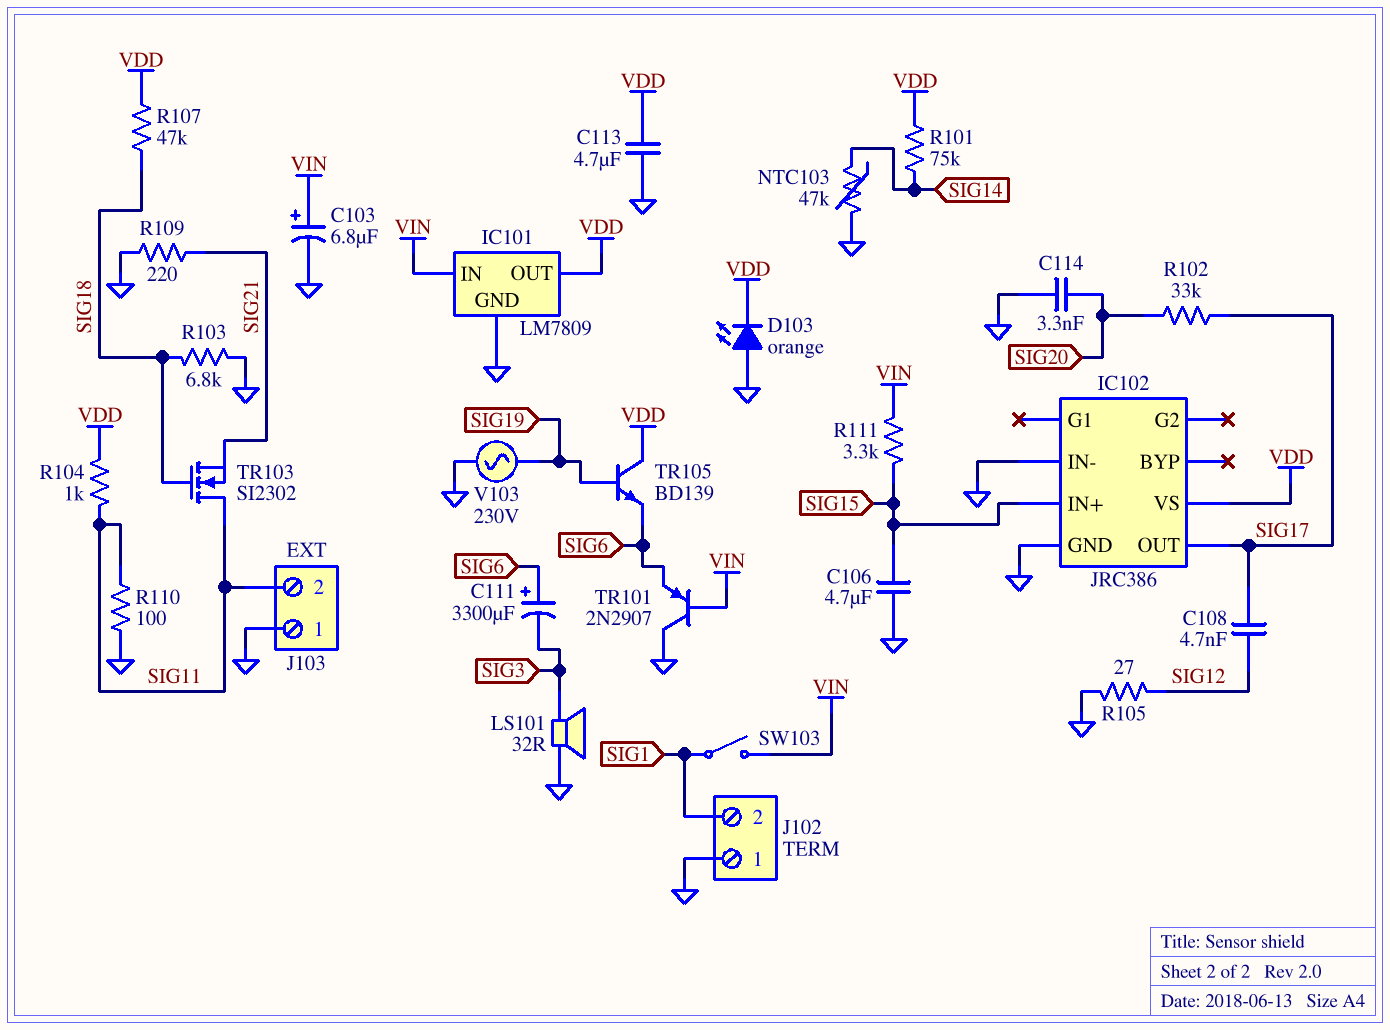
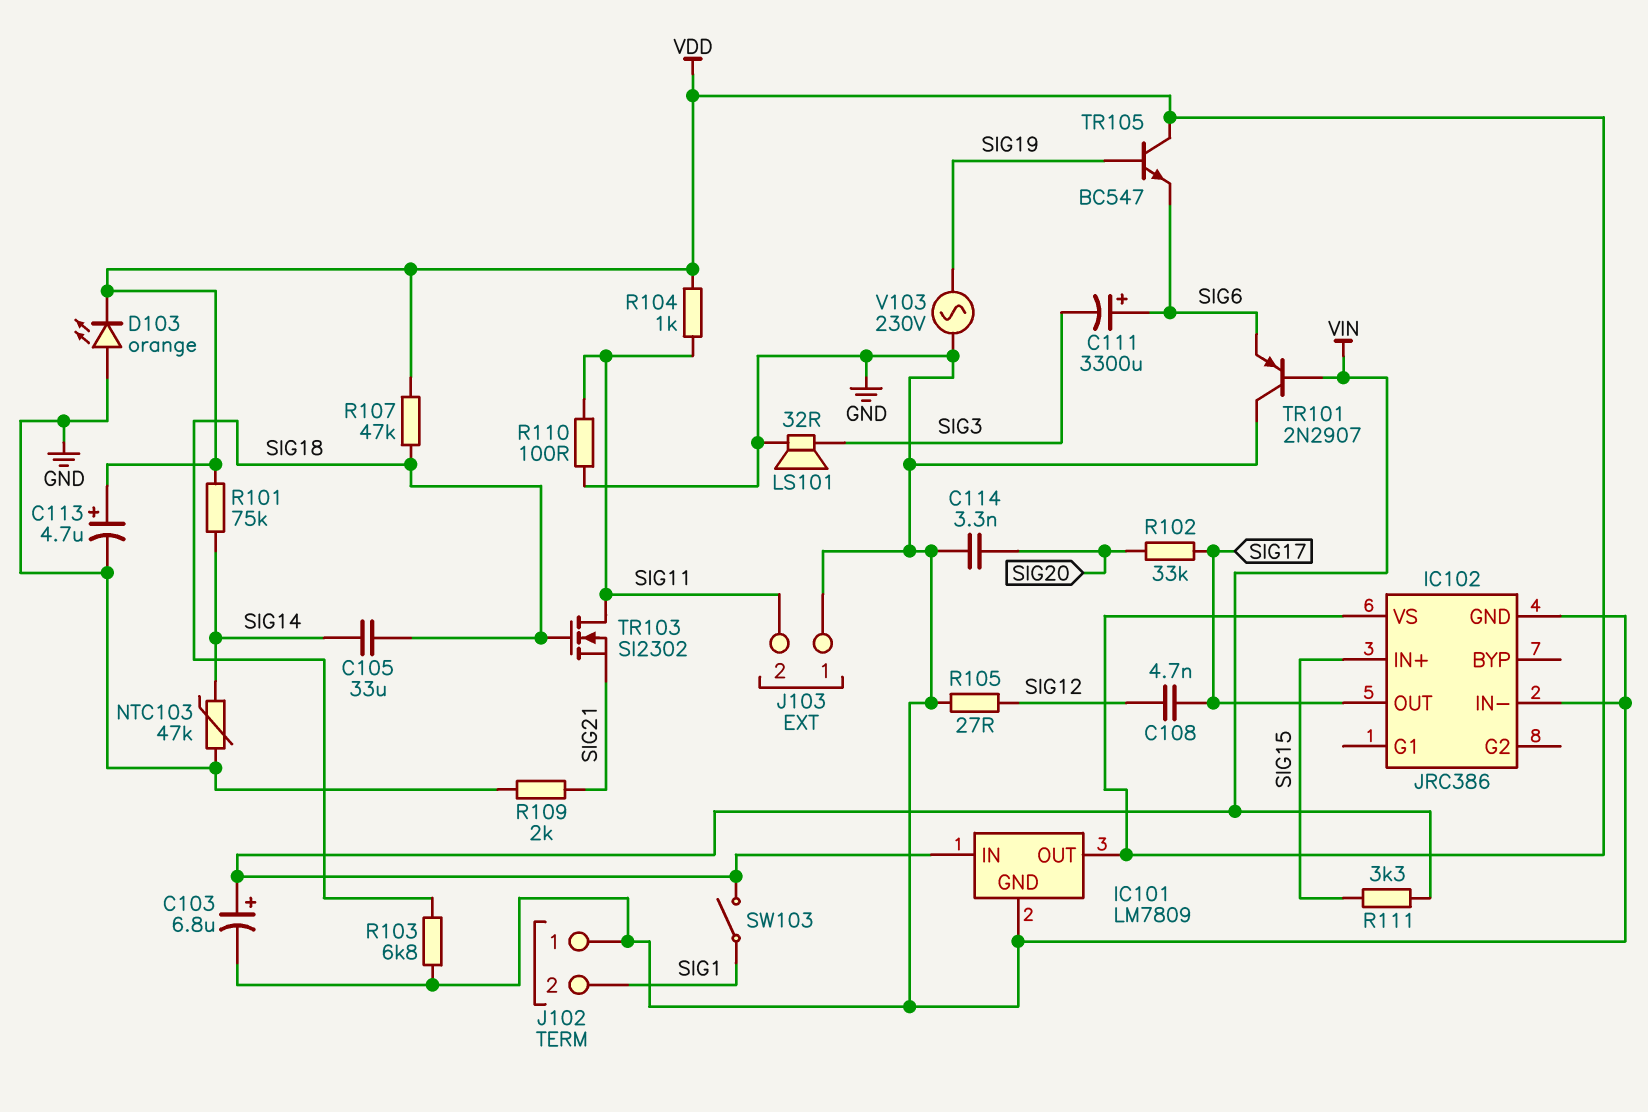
C105: none -> 33uF (SIG14, SIG18)
C106: 4.7uF (GND, SIG15) -> none
C113: 4.7uF (GND, VDD) -> 4.7uF (plus VDD, minus GND)
R109: 220 (GND, SIG21) -> 2k (GND, SIG21)
TR105: NPN BD139 (B SIG19, C VDD, E SIG6) -> NPN BC547 (B SIG19, C VDD, E SIG6)

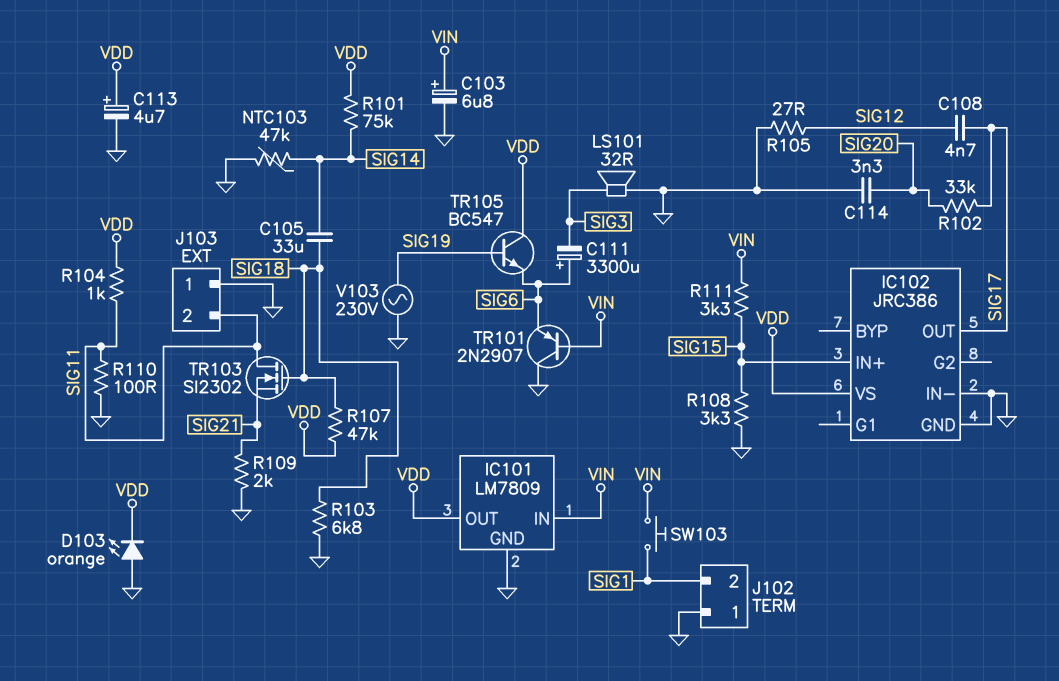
R108: none -> 3.3k (GND, SIG15)
SW103: switch (SIG1, VIN) -> button (SIG1, VIN)

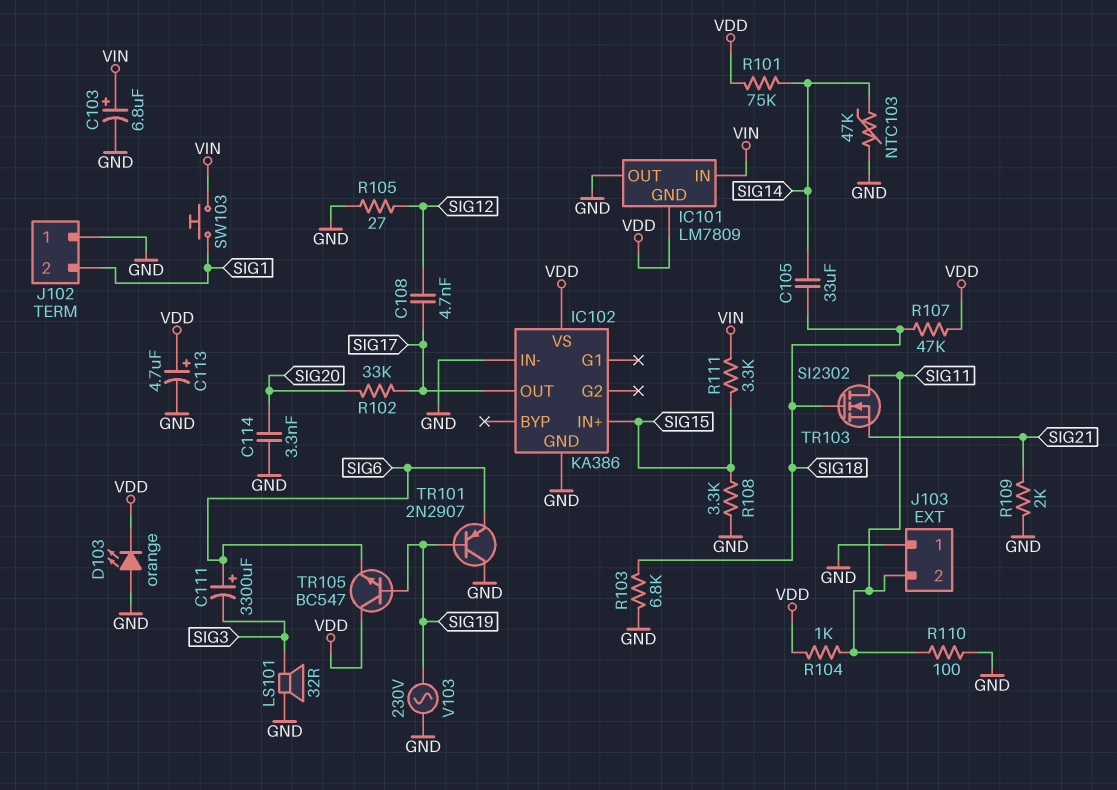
IC101 pin GND: GND -> VDD
IC101 pin OUT: VDD -> GND
IC102: JRC386 -> KA386
TR101: PNP 2N2907 (B VIN, C GND, E SIG6) -> PNP 2N2907 (B SIG19, C GND, E SIG6)

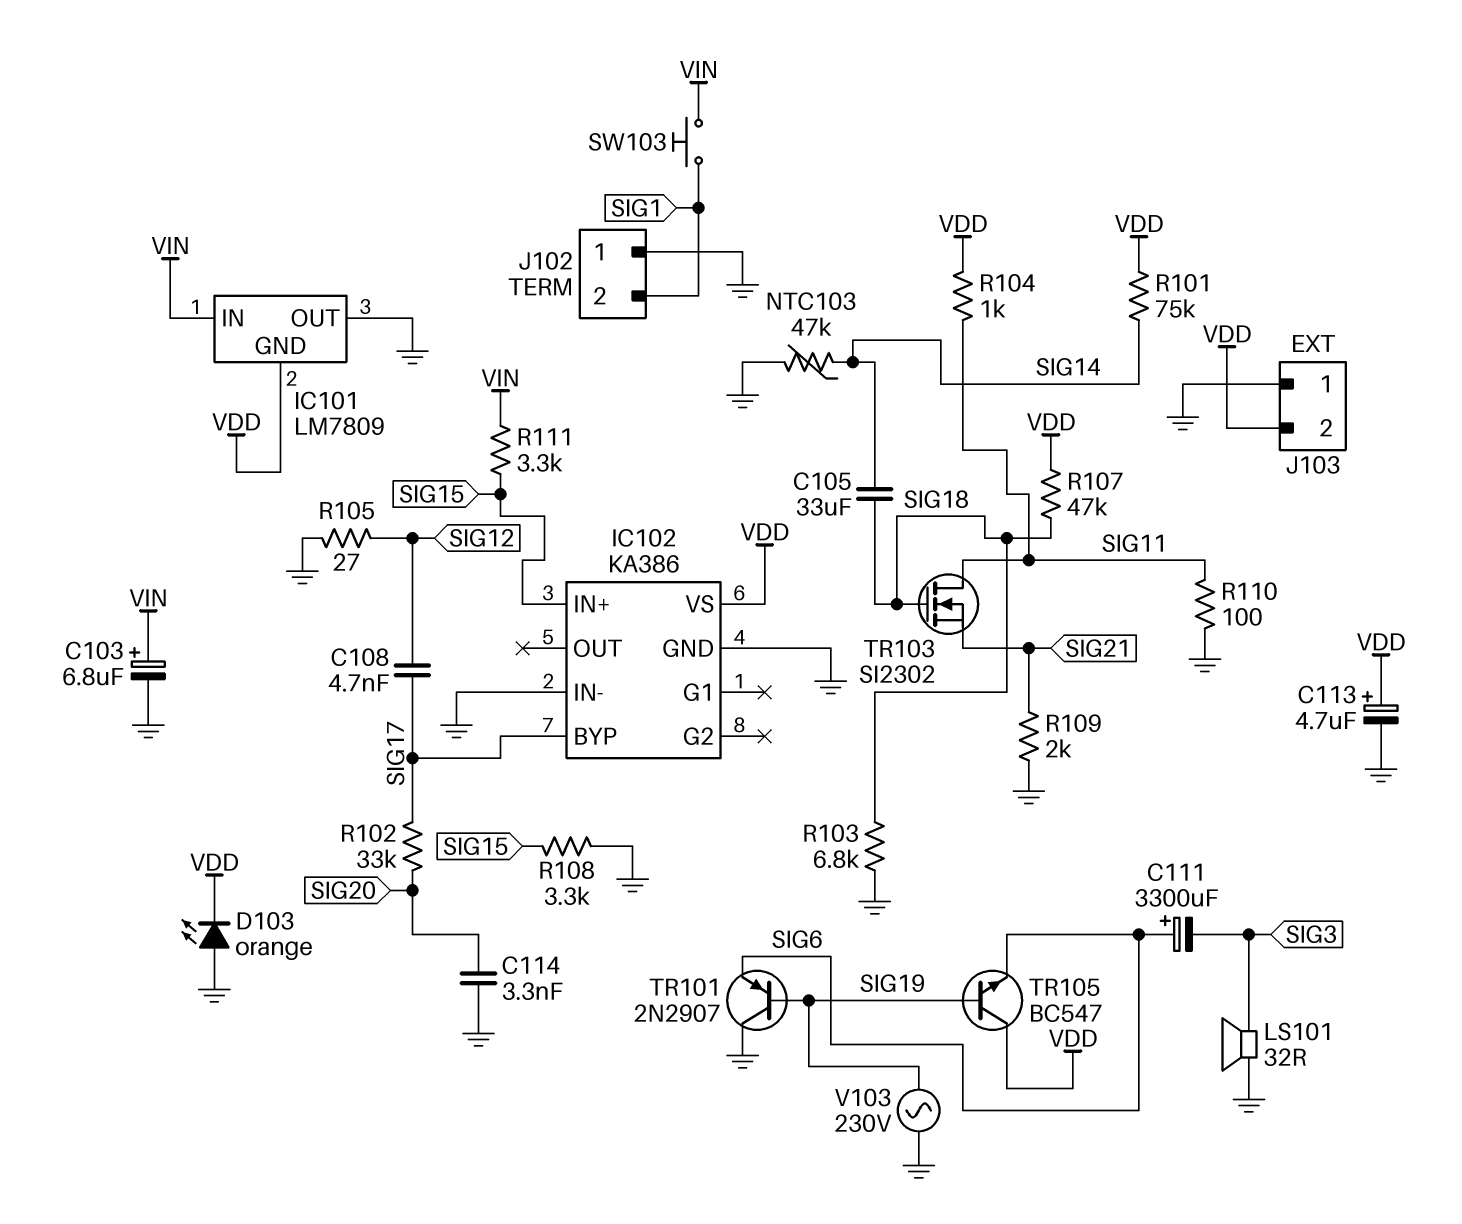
IC102 pin BYP: none -> SIG17
IC102 pin OUT: SIG17 -> none
J103 pin 2: SIG11 -> VDD

